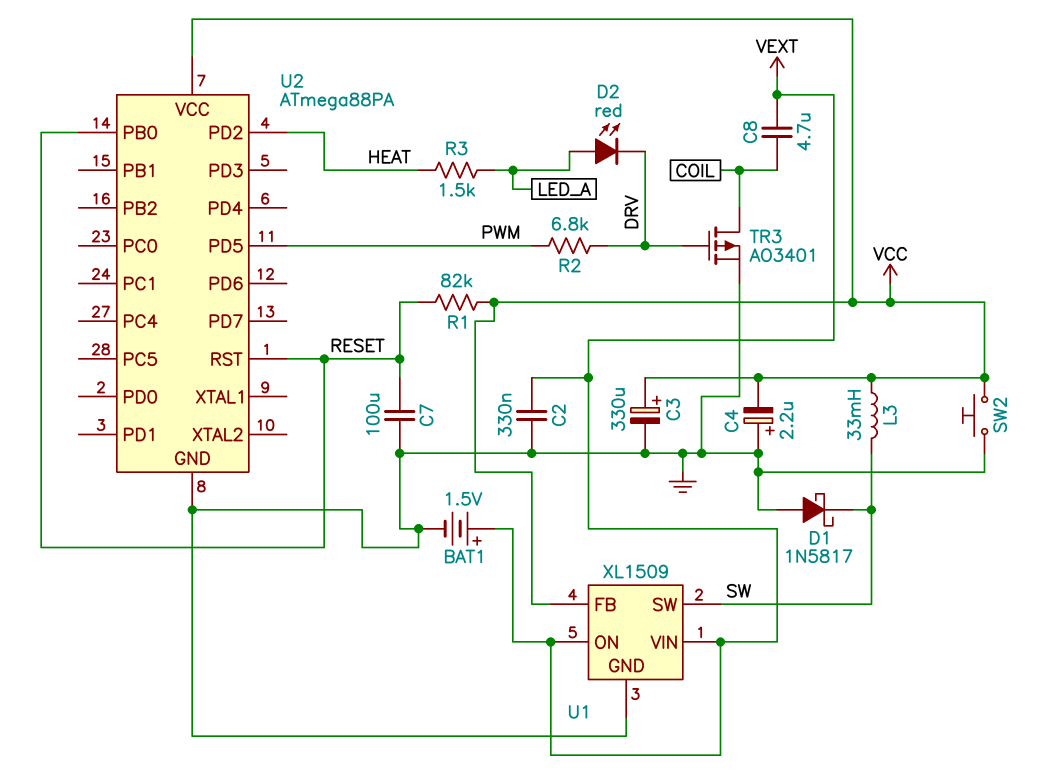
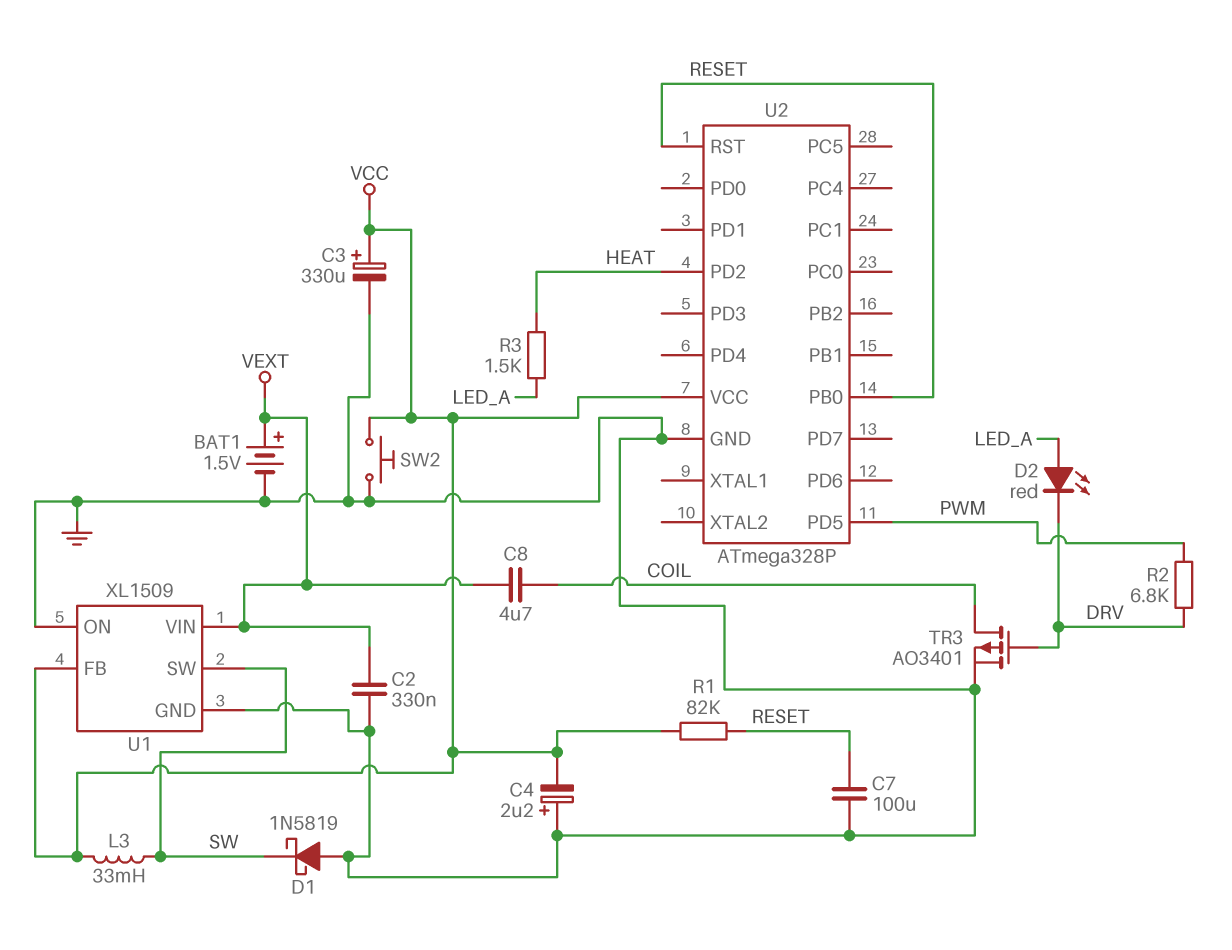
D1: schottky 1N5817 (A GND, K SW) -> schottky 1N5819 (A GND, K SW)
U1 pin ON: VEXT -> GND
U2: ATmega88PA -> ATmega328P

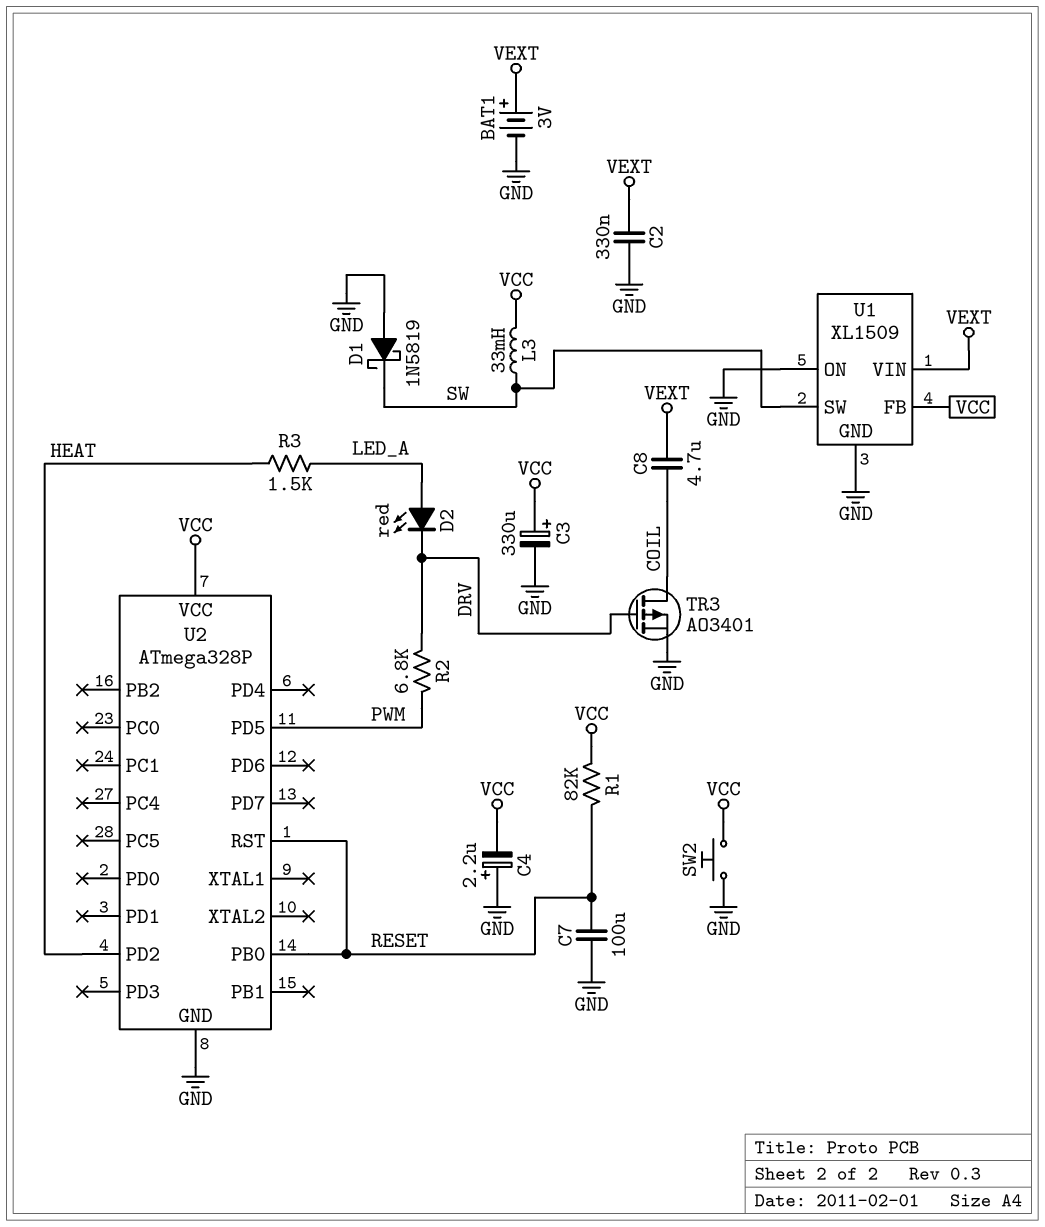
BAT1: 1.5V (plus VEXT, minus GND) -> 3V (plus VEXT, minus GND)

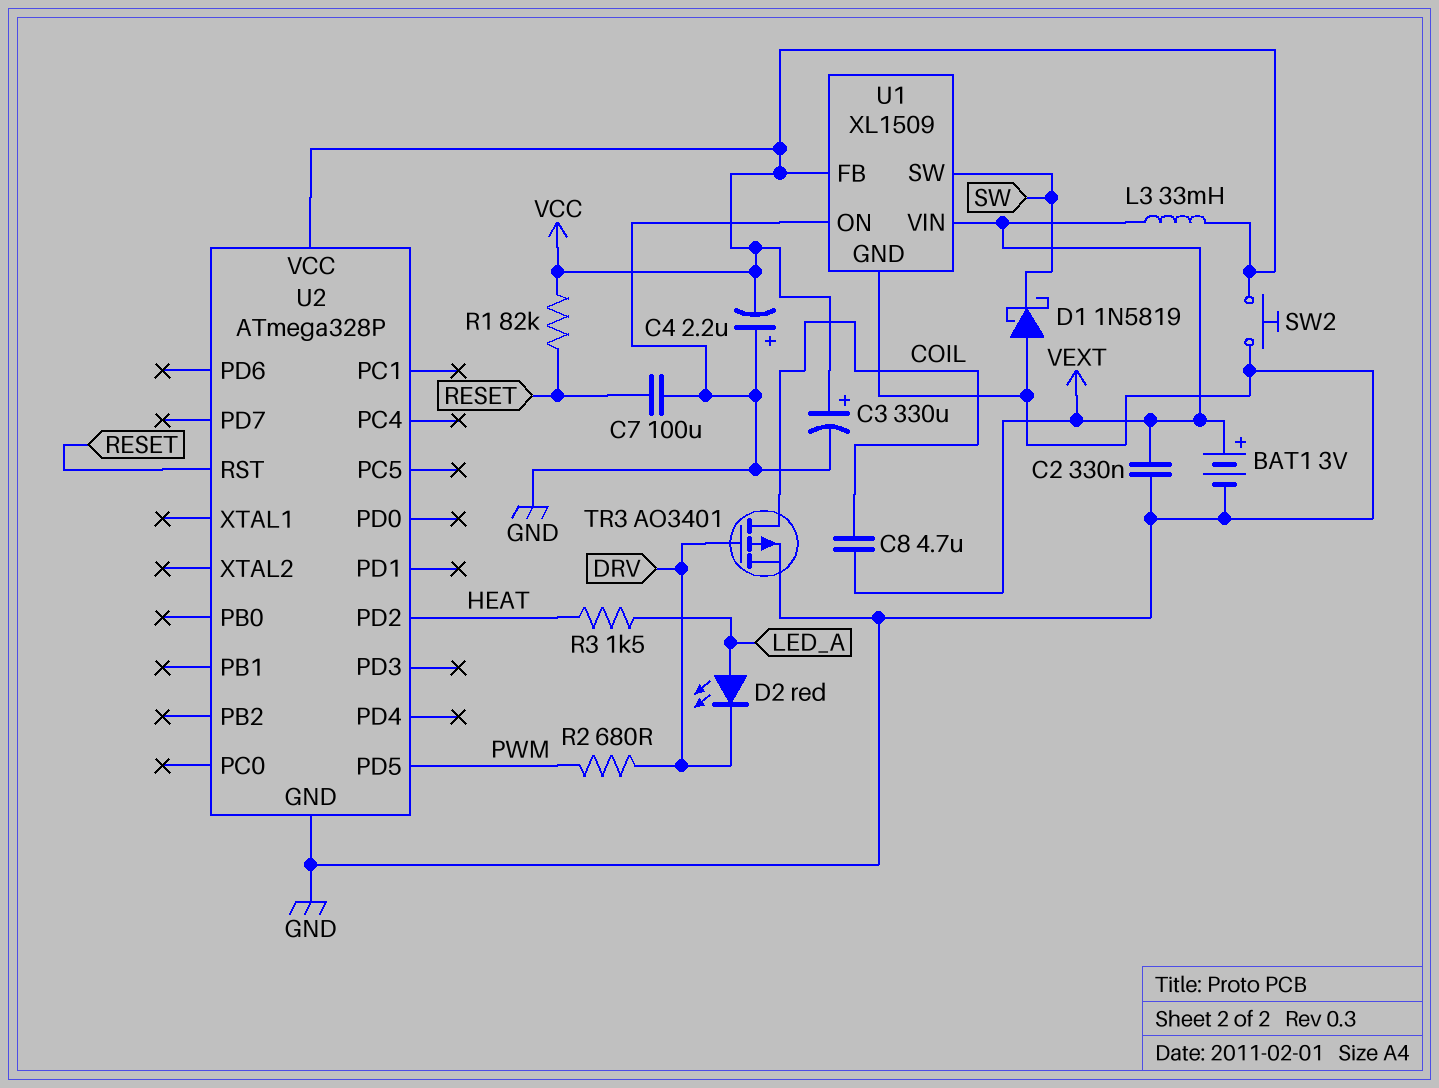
L3: 33mH (SW, VCC) -> 33mH (VCC, VEXT)
R2: 6.8k (DRV, PWM) -> 680 (DRV, PWM)
U2 pin PB0: RESET -> none

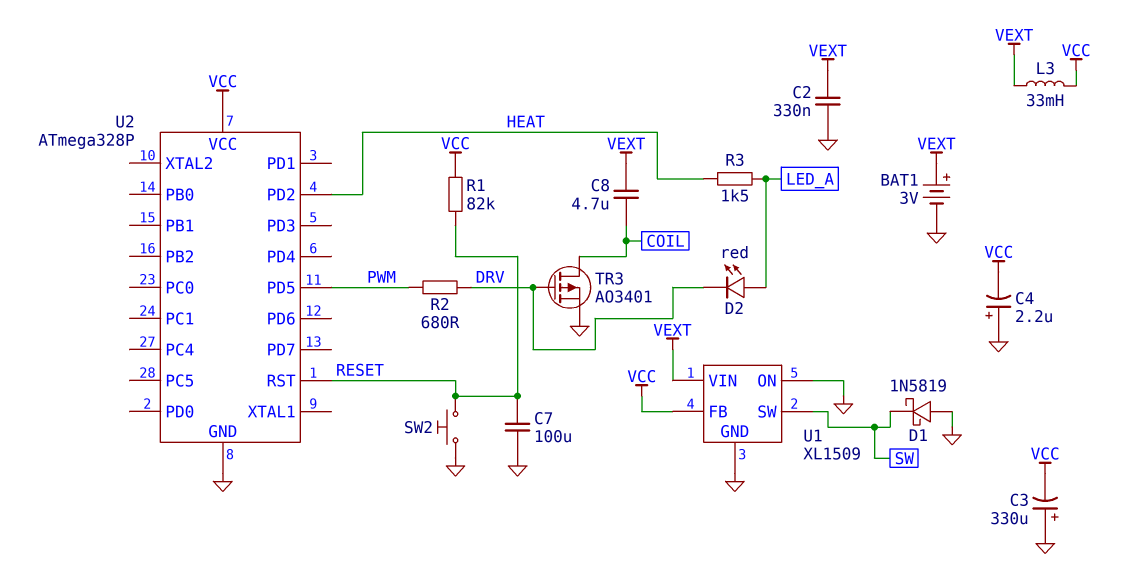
C3: 330uF (plus VCC, minus GND) -> 330uF (plus GND, minus VCC)
SW2: button (GND, VCC) -> button (GND, RESET)

